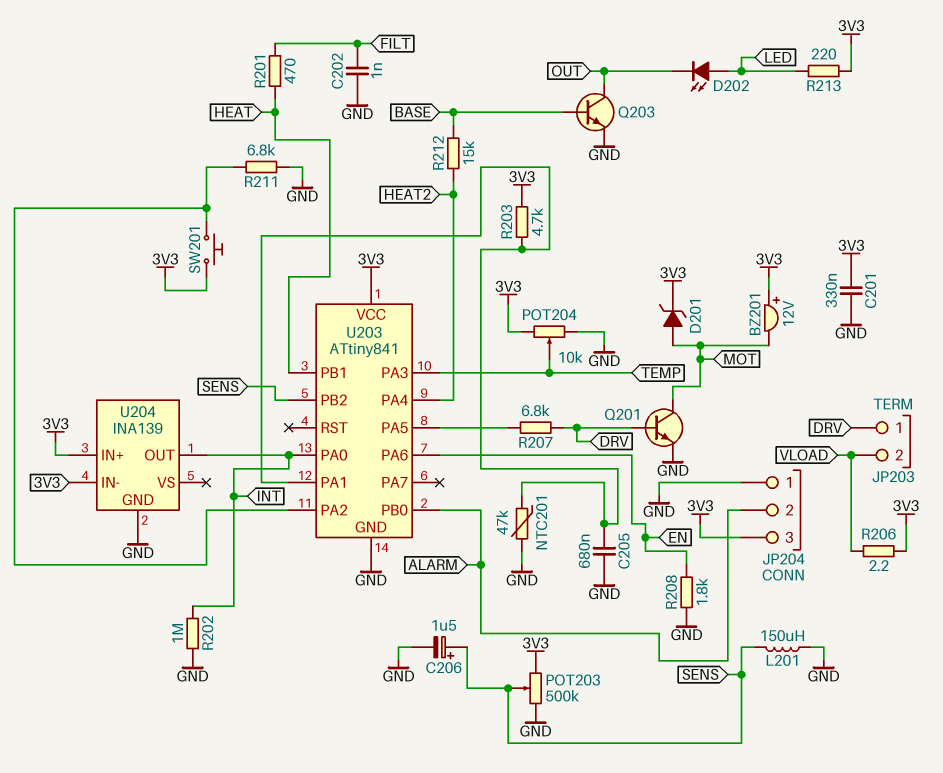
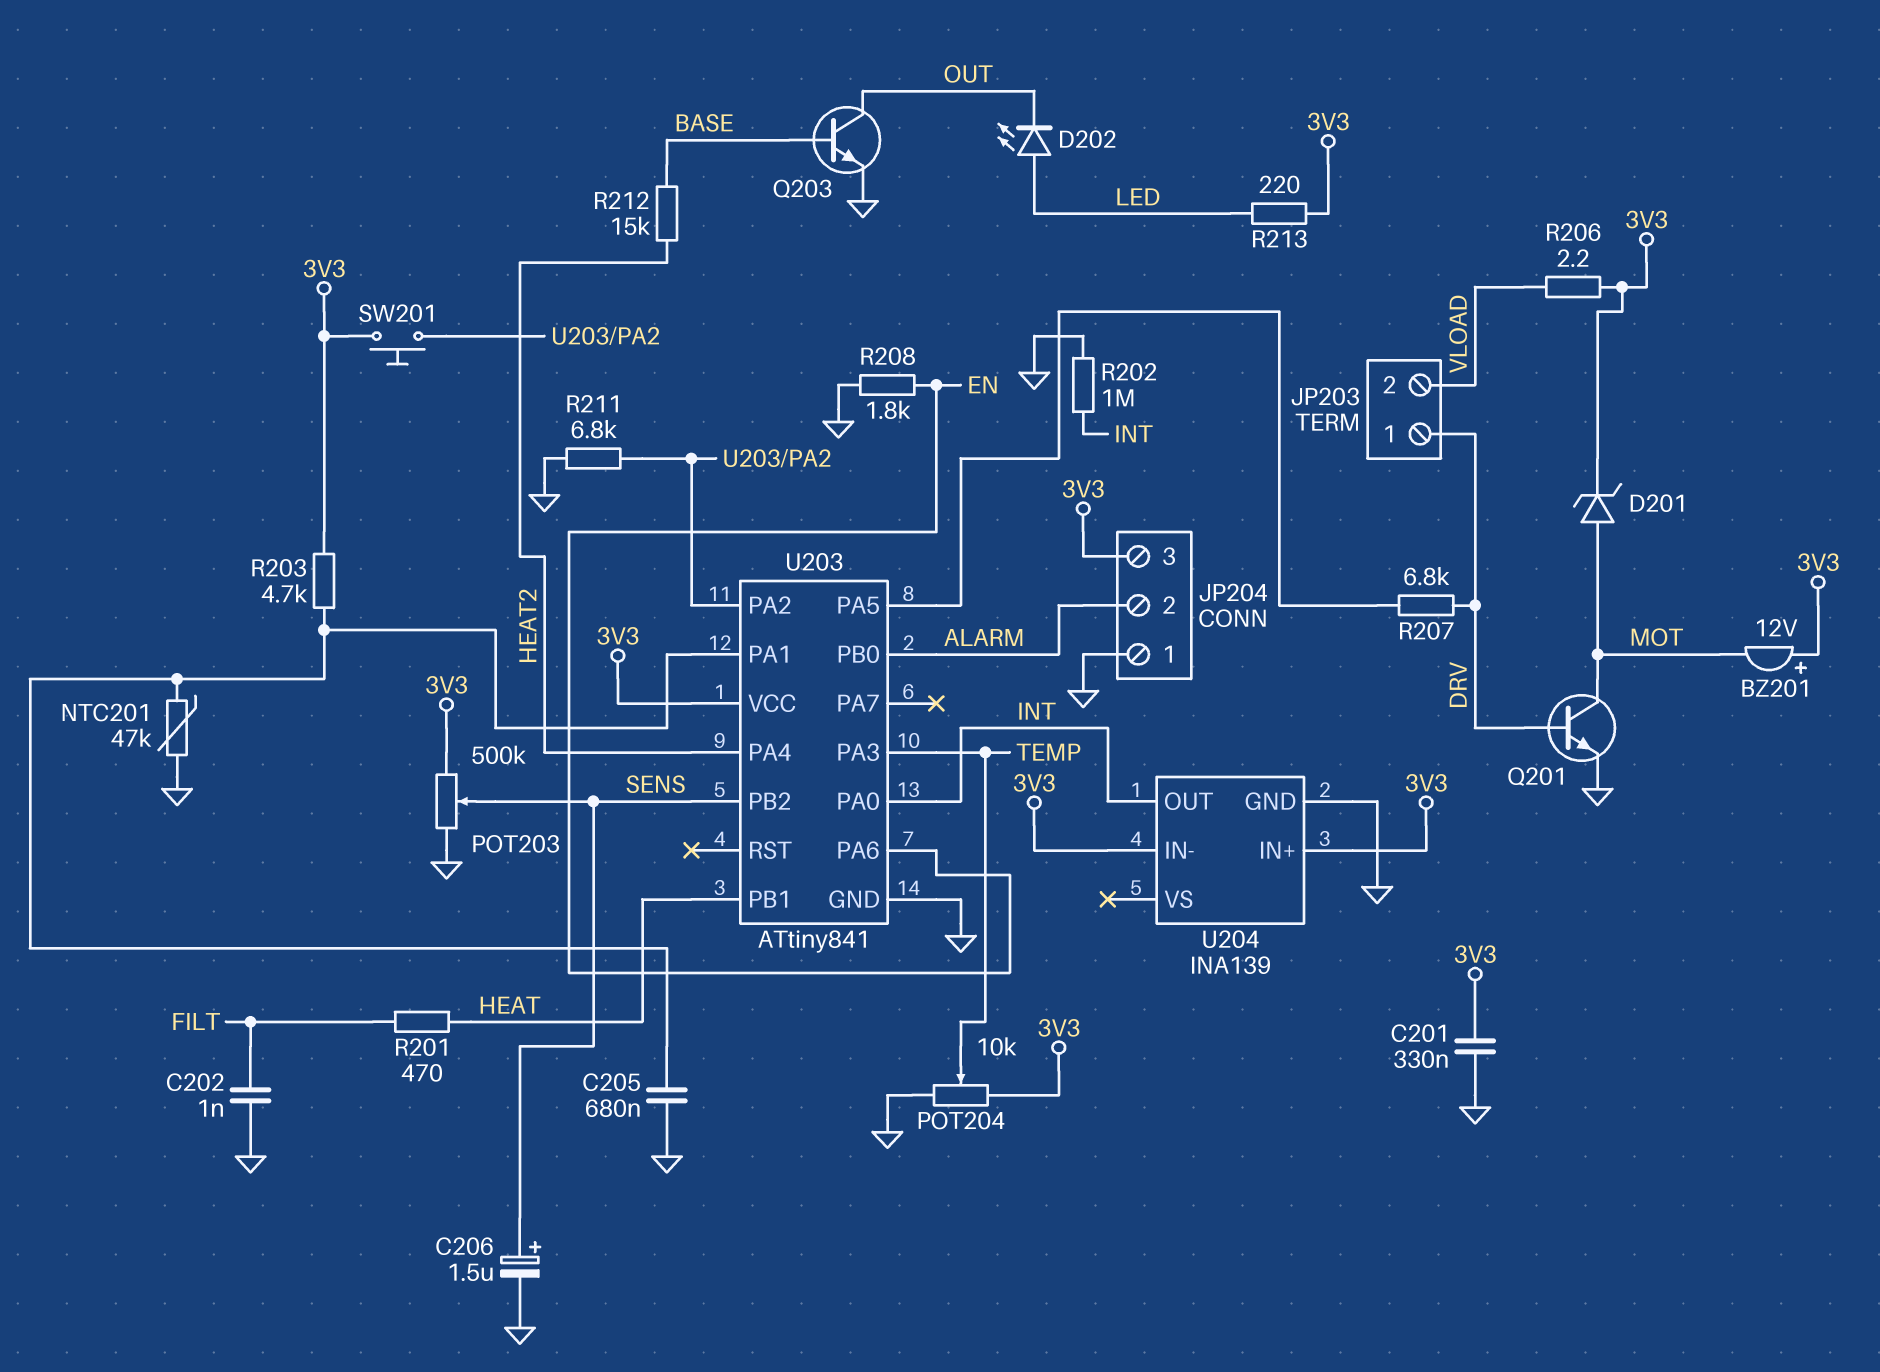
L201: 150uH (GND, SENS) -> none

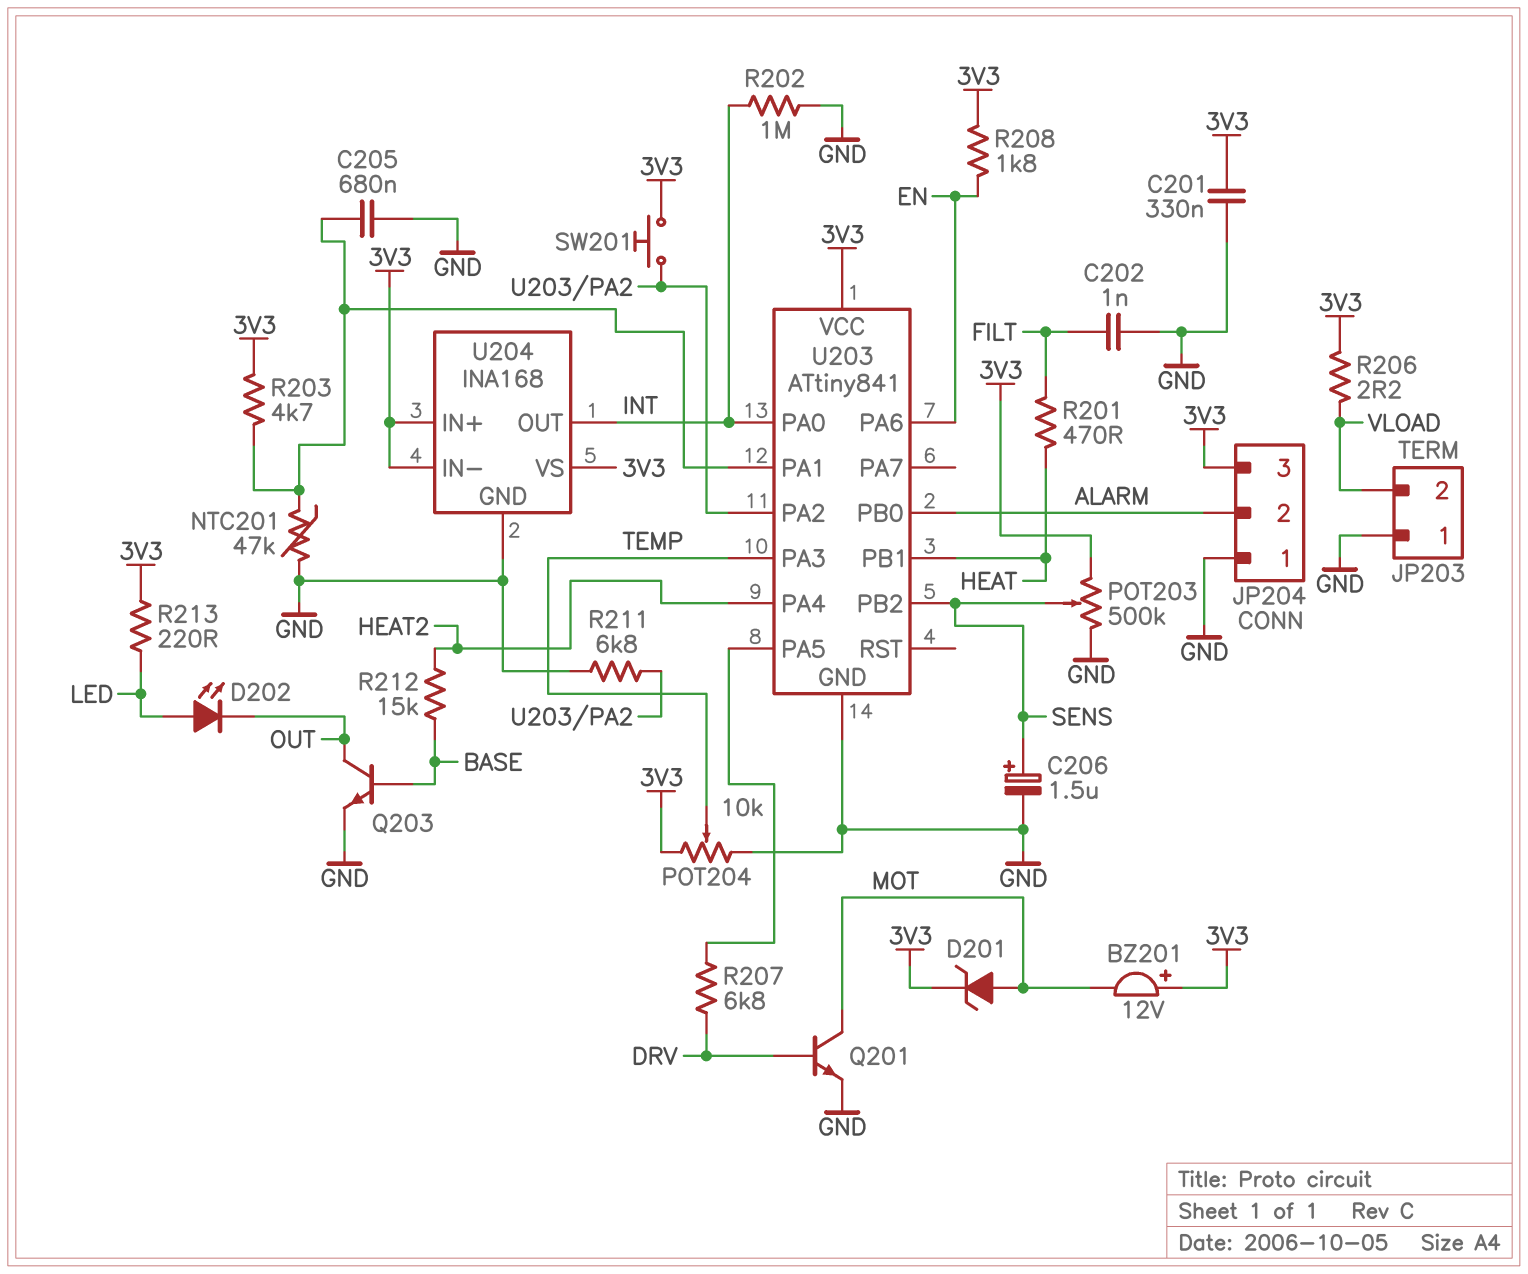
JP203 pin 1: DRV -> GND
R208: 1.8k (EN, GND) -> 1.8k (3V3, EN)
U204: INA139 -> INA168
U204 pin VS: none -> 3V3

